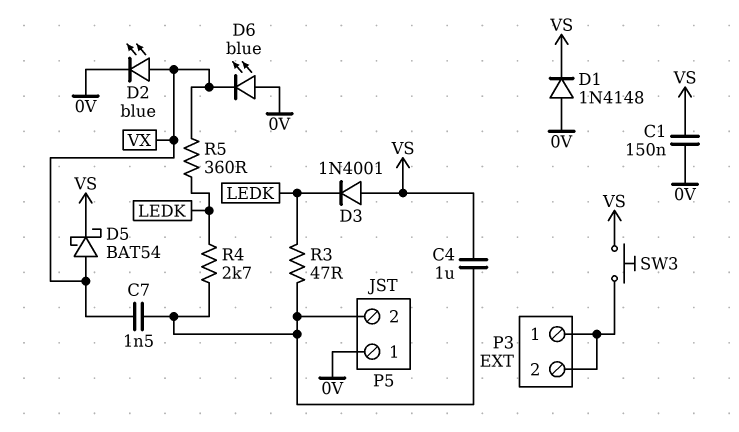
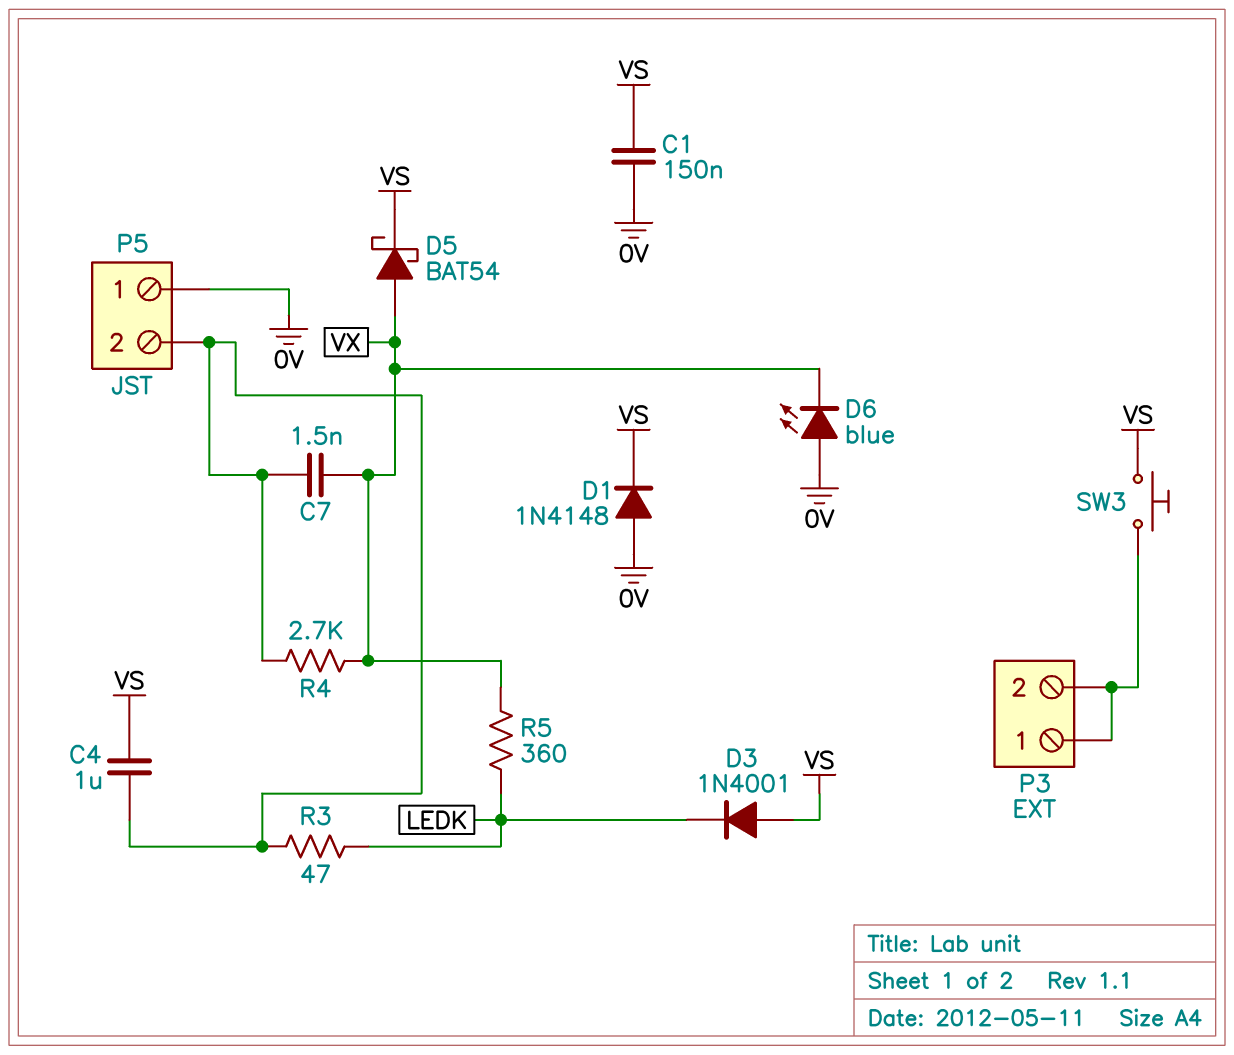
D2: LED blue (A VX, K 0V) -> none
R4: 2.7k (LEDK, P5/2) -> 2.7k (P5/2, VX)

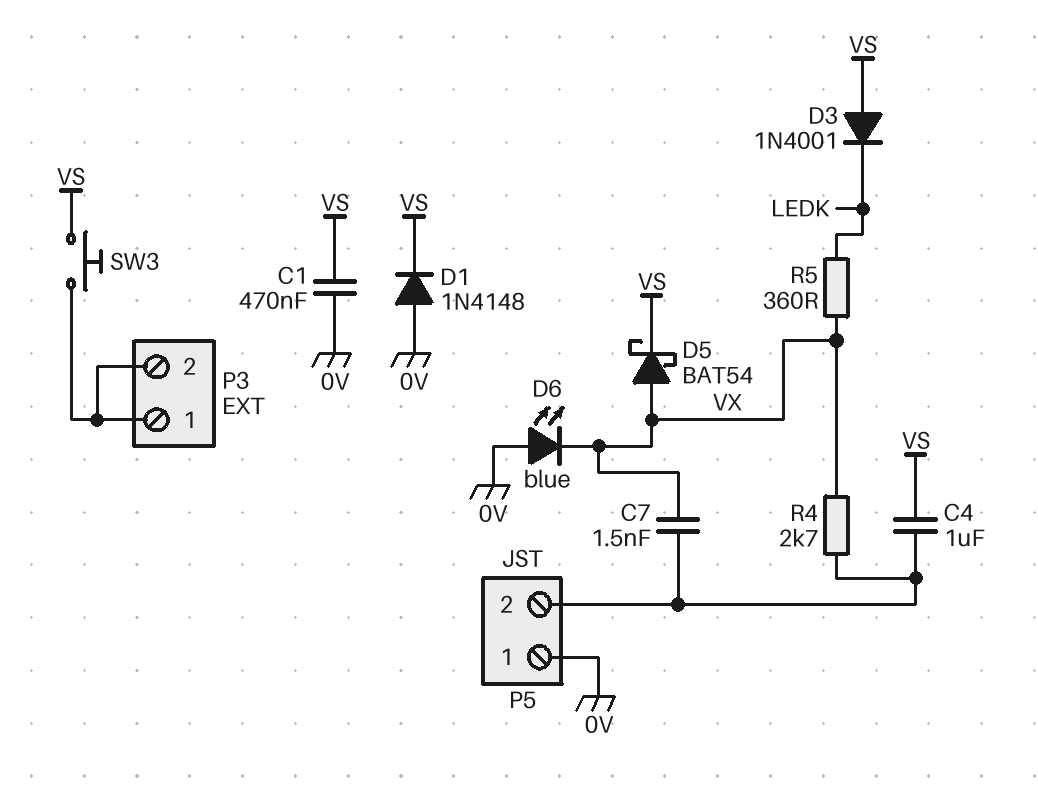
C1: 150nF (0V, VS) -> 470nF (0V, VS)
R3: 47 (LEDK, P5/2) -> none

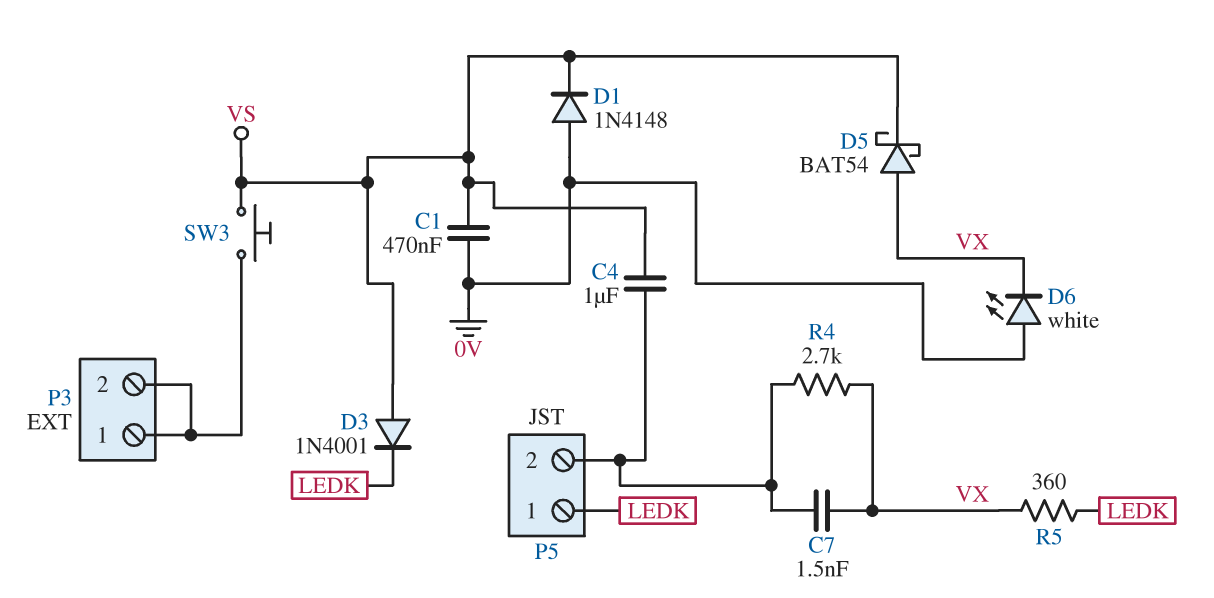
D6: LED blue (A 0V, K VX) -> LED white (A 0V, K VX)
P5 pin 1: 0V -> LEDK

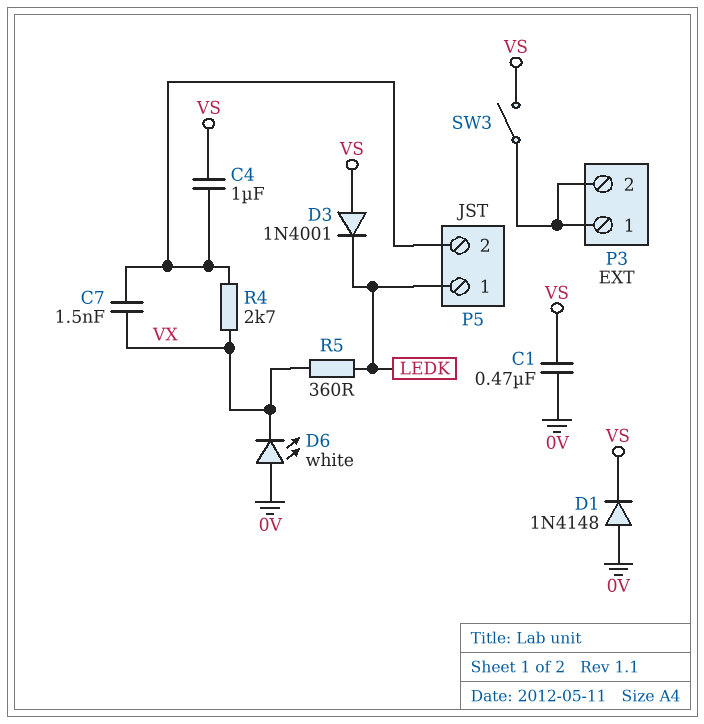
D5: schottky BAT54 (A VX, K VS) -> none
SW3: button (P3/1, VS) -> switch (P3/1, VS)

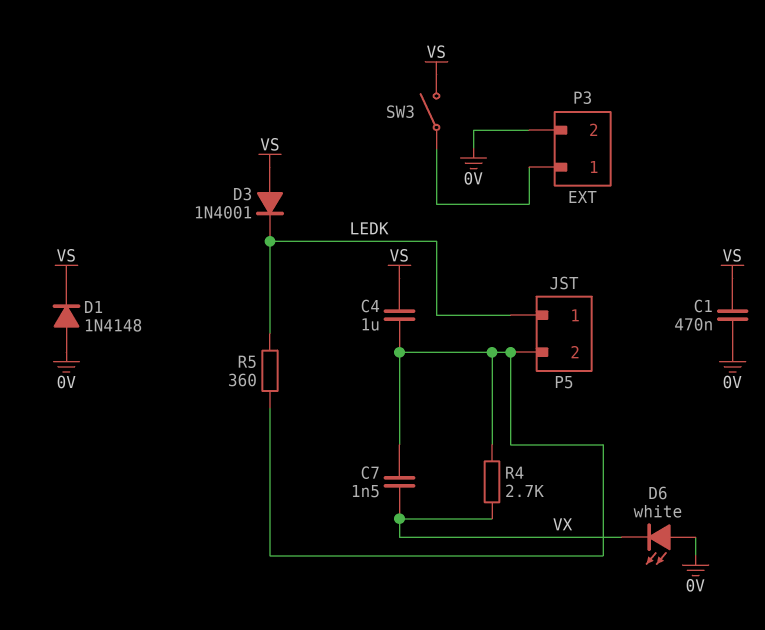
P3 pin 2: P3/1 -> 0V
R5: 360 (LEDK, VX) -> 360 (LEDK, P5/2)

